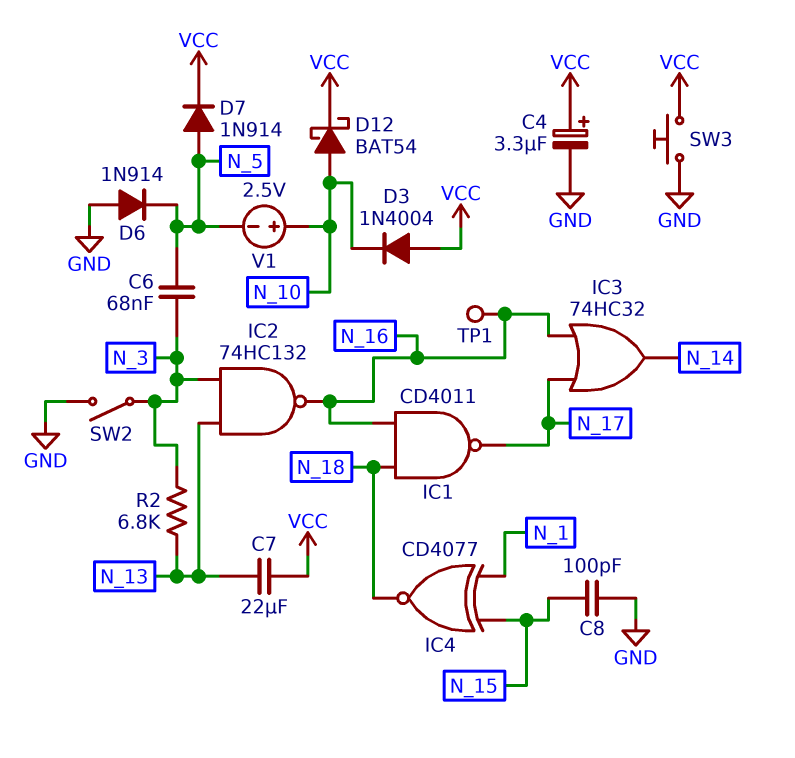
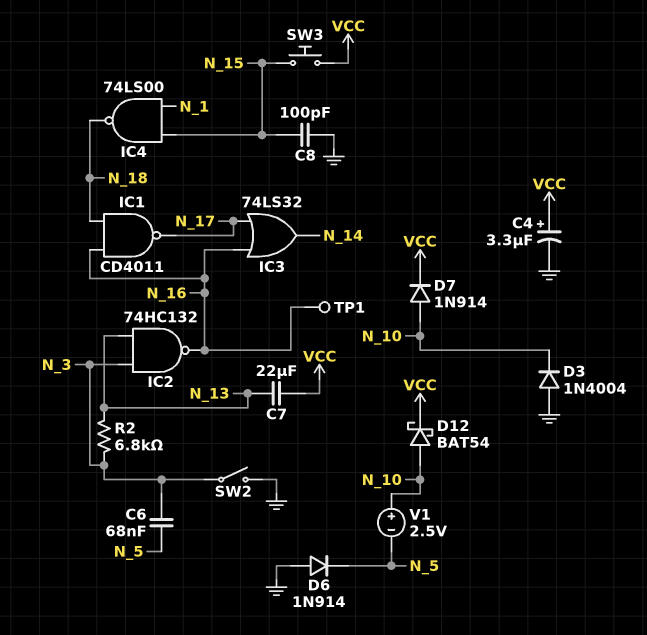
D3: diode 1N4004 (A VCC, K N_10) -> diode 1N4004 (A GND, K N_10)
D7: diode 1N914 (A N_5, K VCC) -> diode 1N914 (A N_10, K VCC)
IC3: OR 74HC32 (in N_16, in N_17, out N_14) -> OR 74LS32 (in N_16, in N_17, out N_14)
IC4: XNOR CD4077 (in N_1, in N_15, out N_18) -> NAND 74LS00 (in N_1, in N_15, out N_18)
SW3: button (GND, VCC) -> button (N_15, VCC)

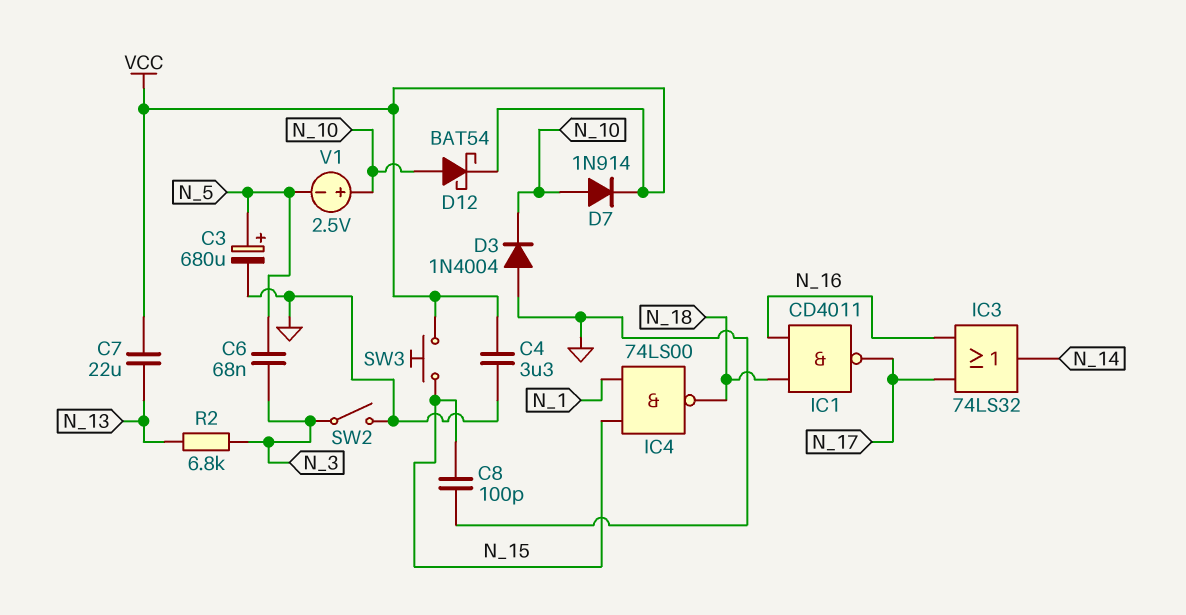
C3: none -> 680uF (plus N_5, minus GND)
C4: 3.3uF (plus VCC, minus GND) -> 3.3uF (GND, VCC)
D6: diode 1N914 (A GND, K N_5) -> none
IC2: NAND 74HC132 (in N_3, in N_13, out N_16) -> none
TP1: test point (N_16) -> none

